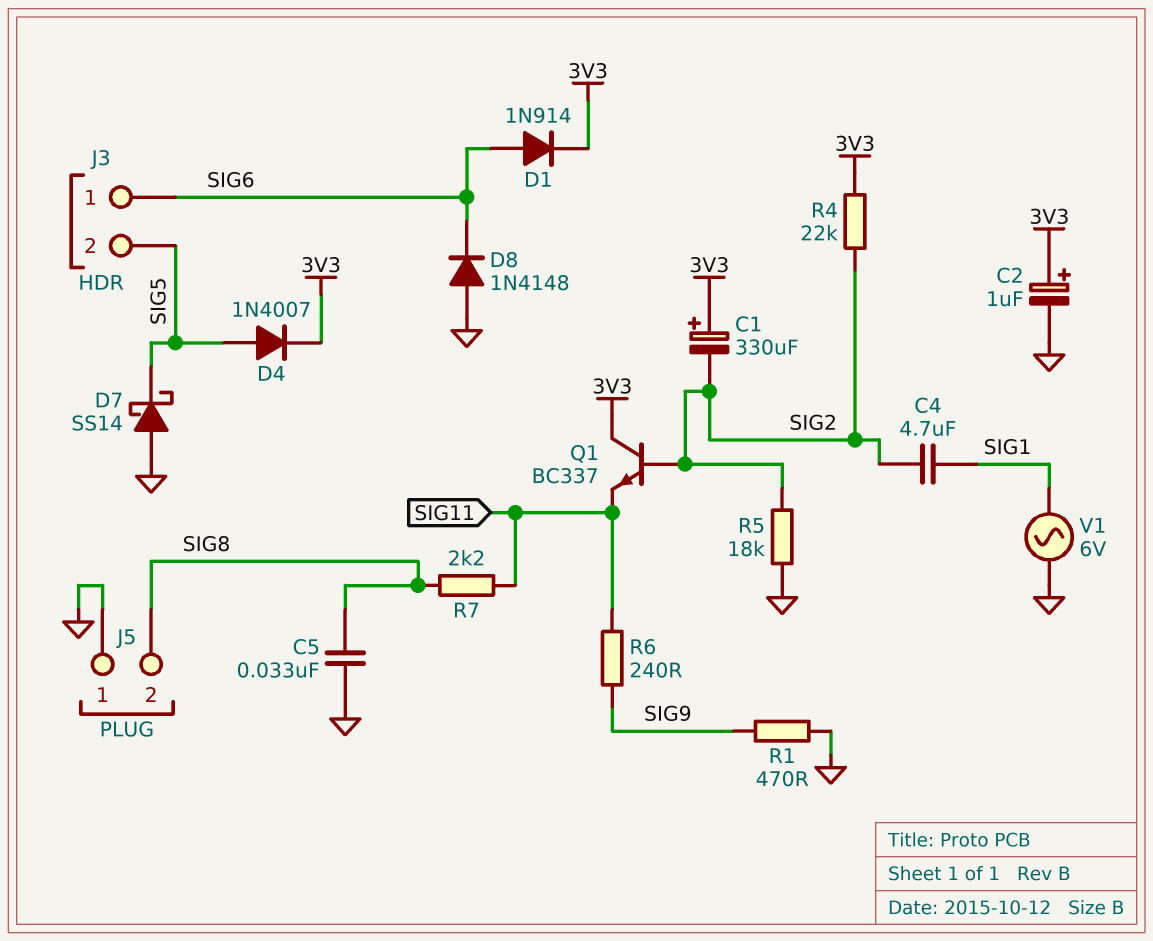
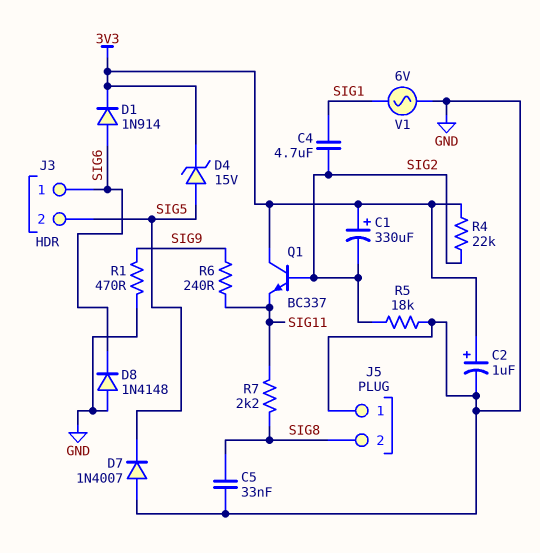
D4: diode 1N4007 (A SIG5, K 3V3) -> zener 15V (A SIG5, K 3V3)
D7: schottky SS14 (A GND, K SIG5) -> diode 1N4007 (A GND, K SIG5)

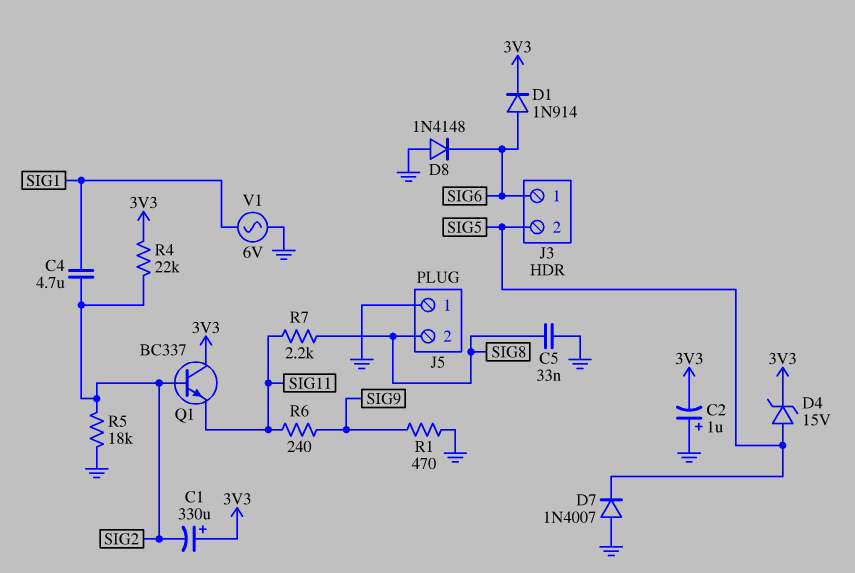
C2: 1uF (plus 3V3, minus GND) -> 1uF (plus GND, minus 3V3)

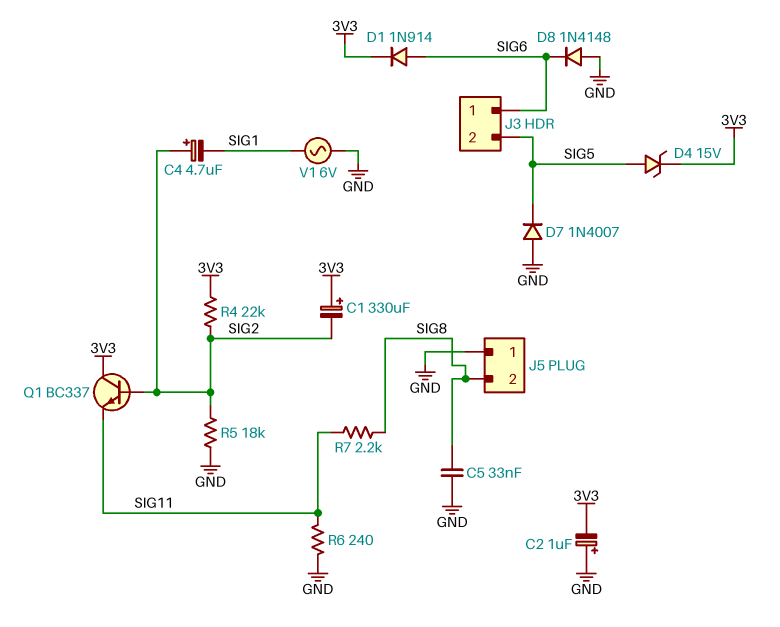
C4: 4.7uF (SIG1, SIG2) -> 4.7uF (plus SIG2, minus SIG1)
R1: 470 (GND, SIG9) -> none
R6: 240 (SIG9, SIG11) -> 240 (GND, SIG11)

